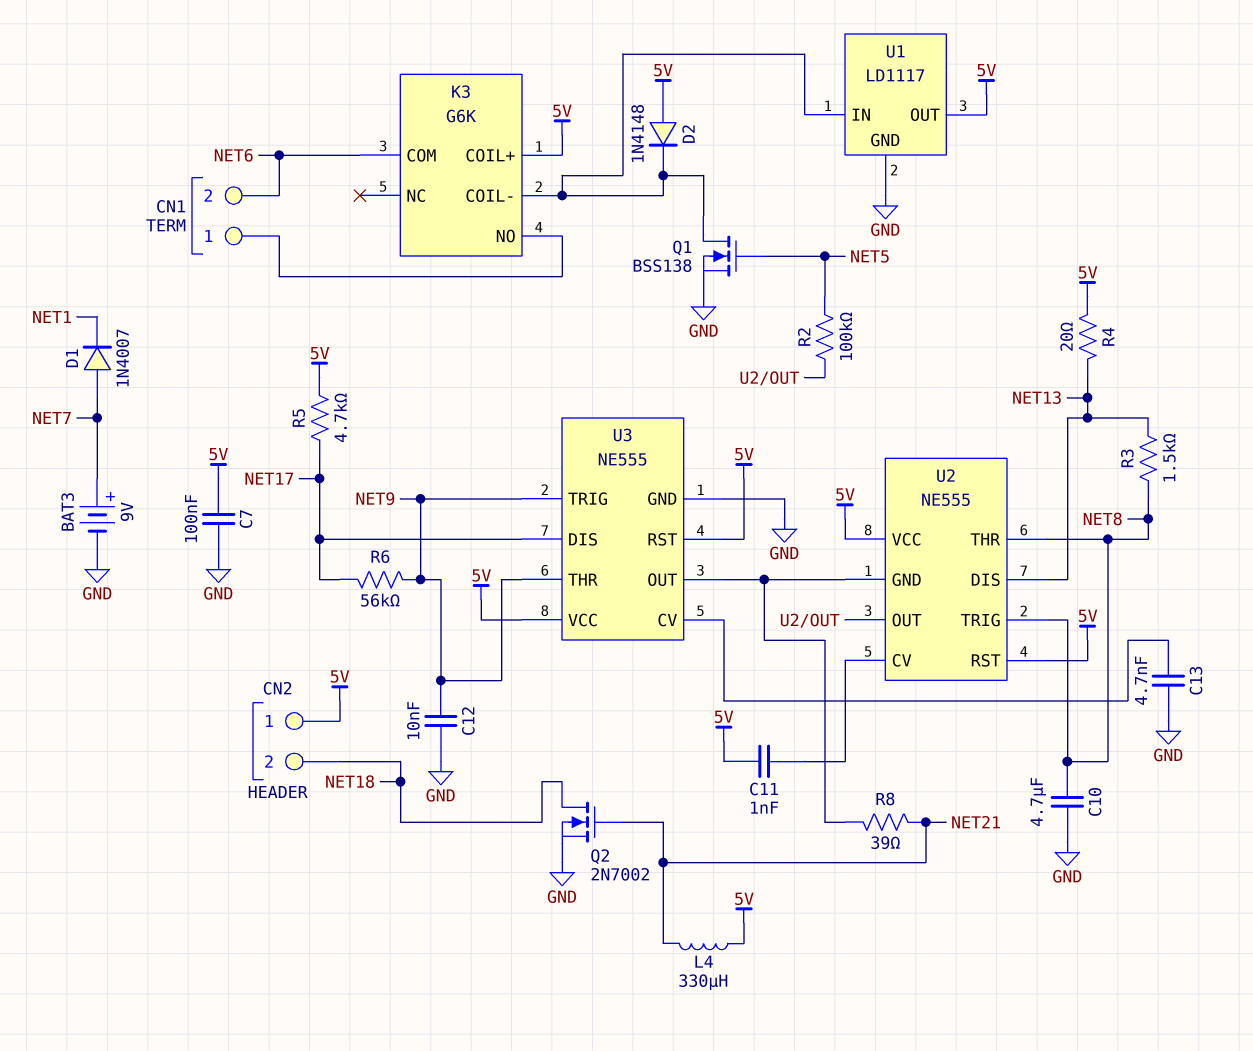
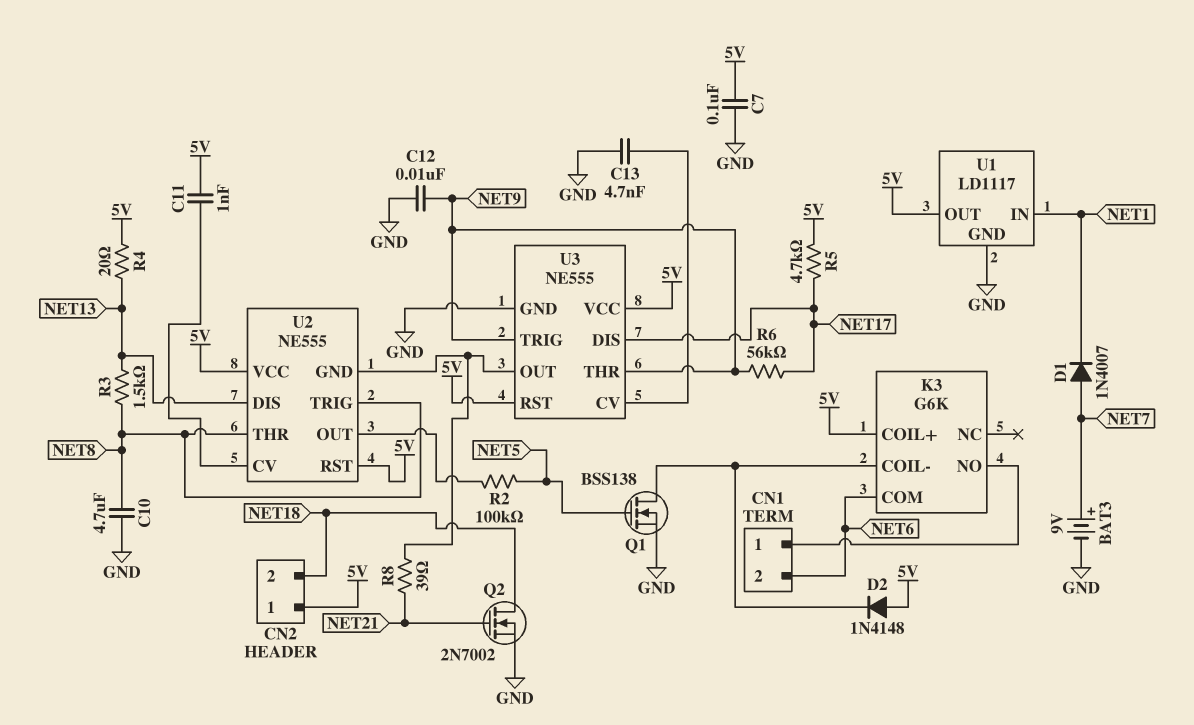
L4: 330uH (5V, NET21) -> none
U1 pin IN: K3/COIL- -> NET1

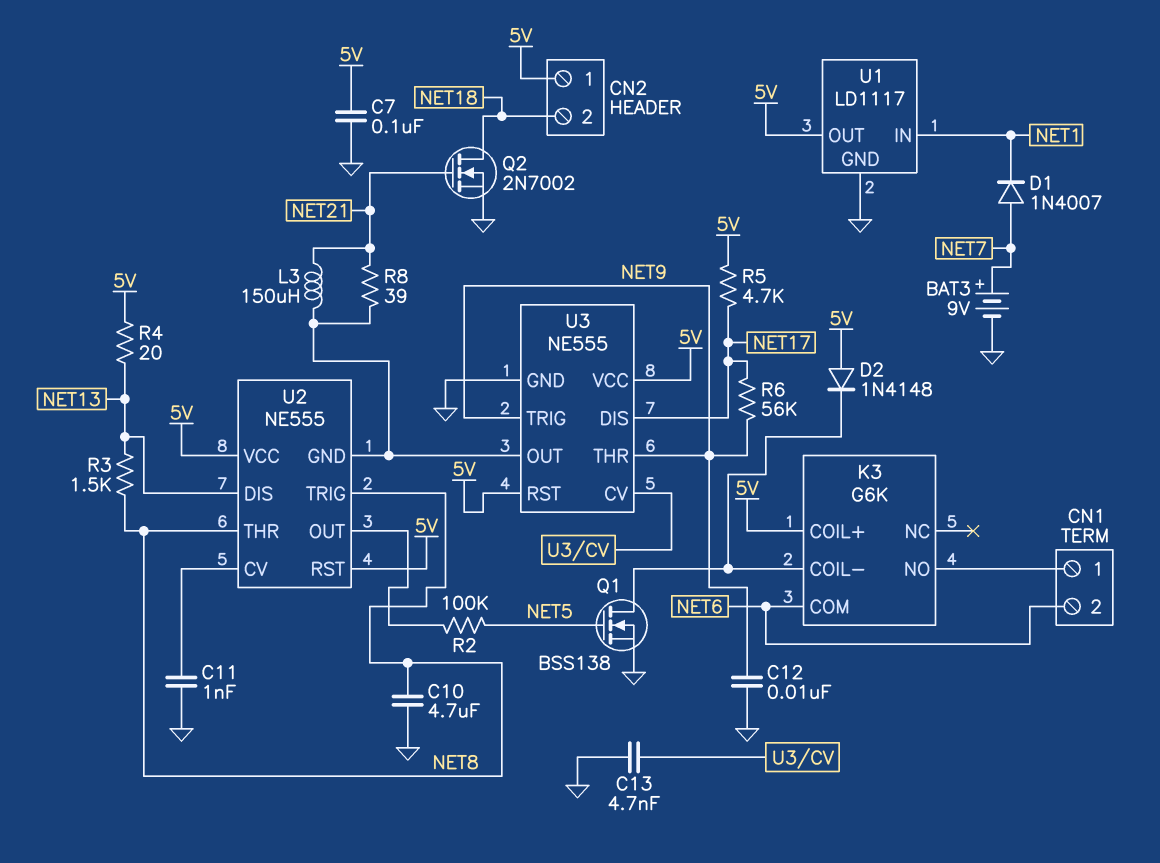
C11: 1nF (5V, U2/CV) -> 1nF (GND, U2/CV)
L3: none -> 150uH (NET21, U2/GND)

